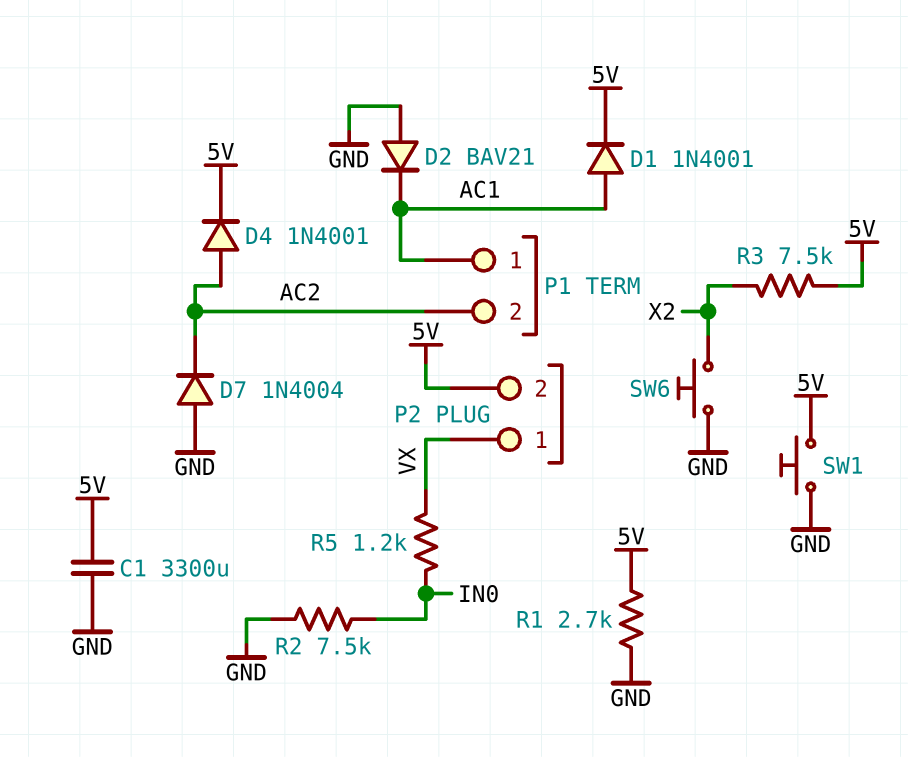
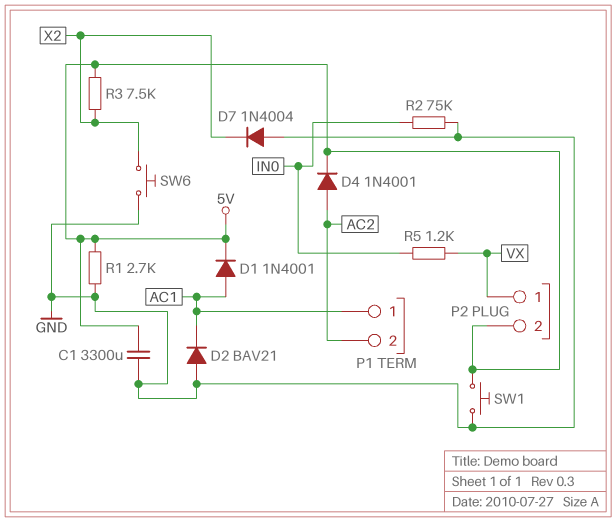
D7: diode 1N4004 (A GND, K AC2) -> diode 1N4004 (A GND, K X2)
R2: 7.5k (GND, IN0) -> 75k (GND, IN0)

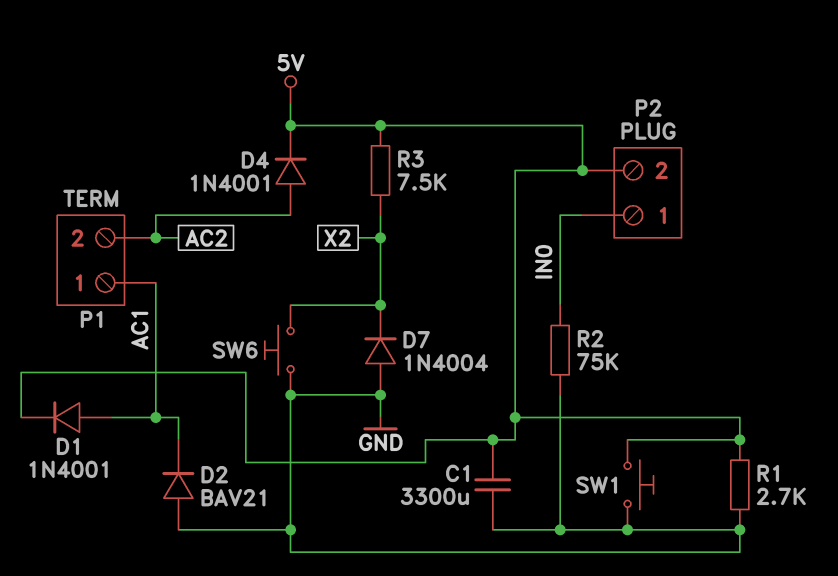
P2 pin 1: VX -> IN0
R5: 1.2k (IN0, VX) -> none

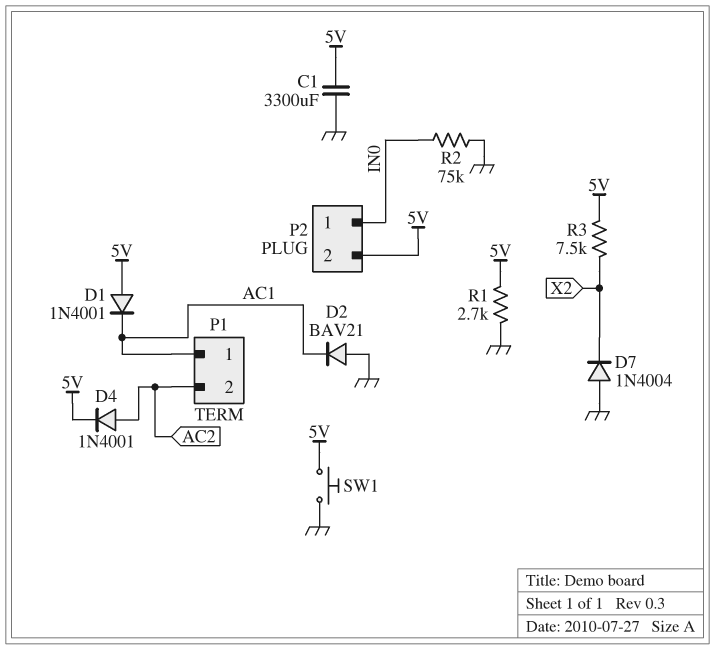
D1: diode 1N4001 (A AC1, K 5V) -> diode 1N4001 (A 5V, K AC1)
SW6: button (GND, X2) -> none

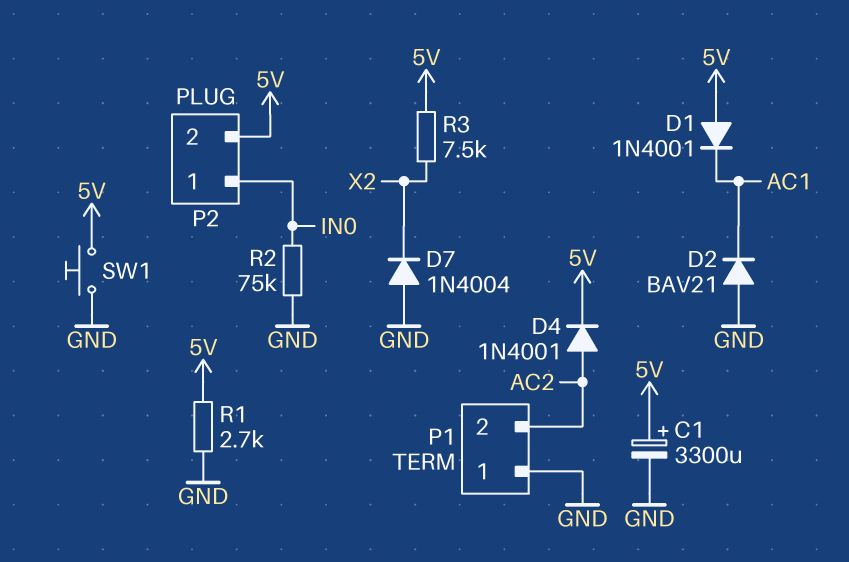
C1: 3300uF (5V, GND) -> 3300uF (plus 5V, minus GND)
P1 pin 1: AC1 -> GND

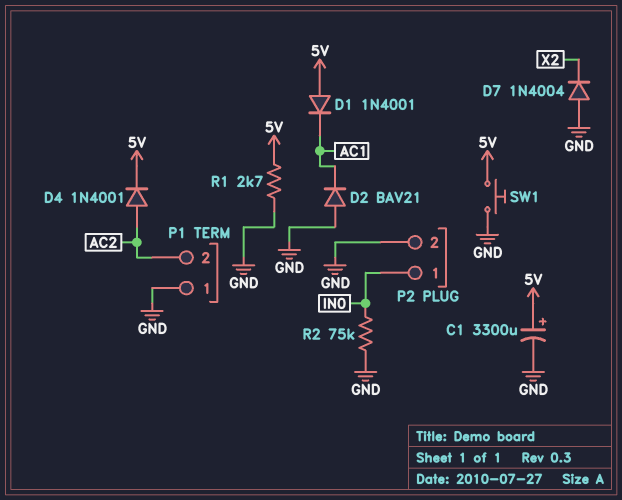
P2 pin 2: 5V -> GND
R3: 7.5k (5V, X2) -> none

